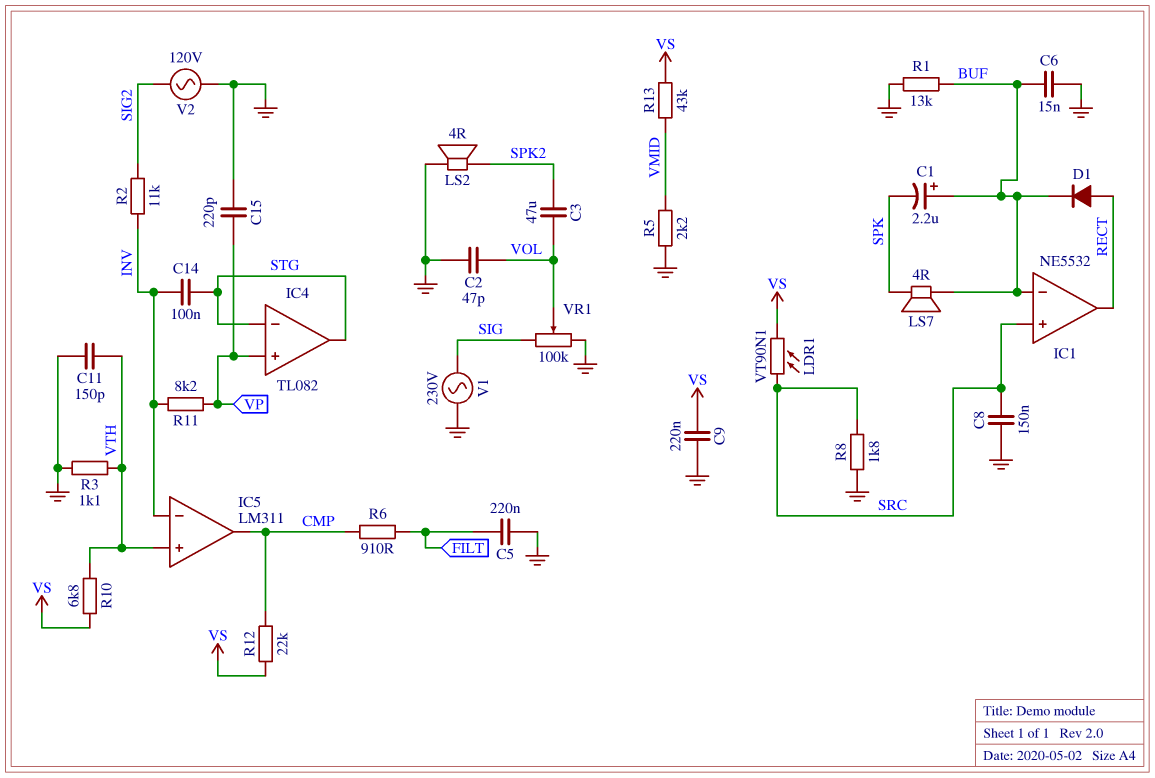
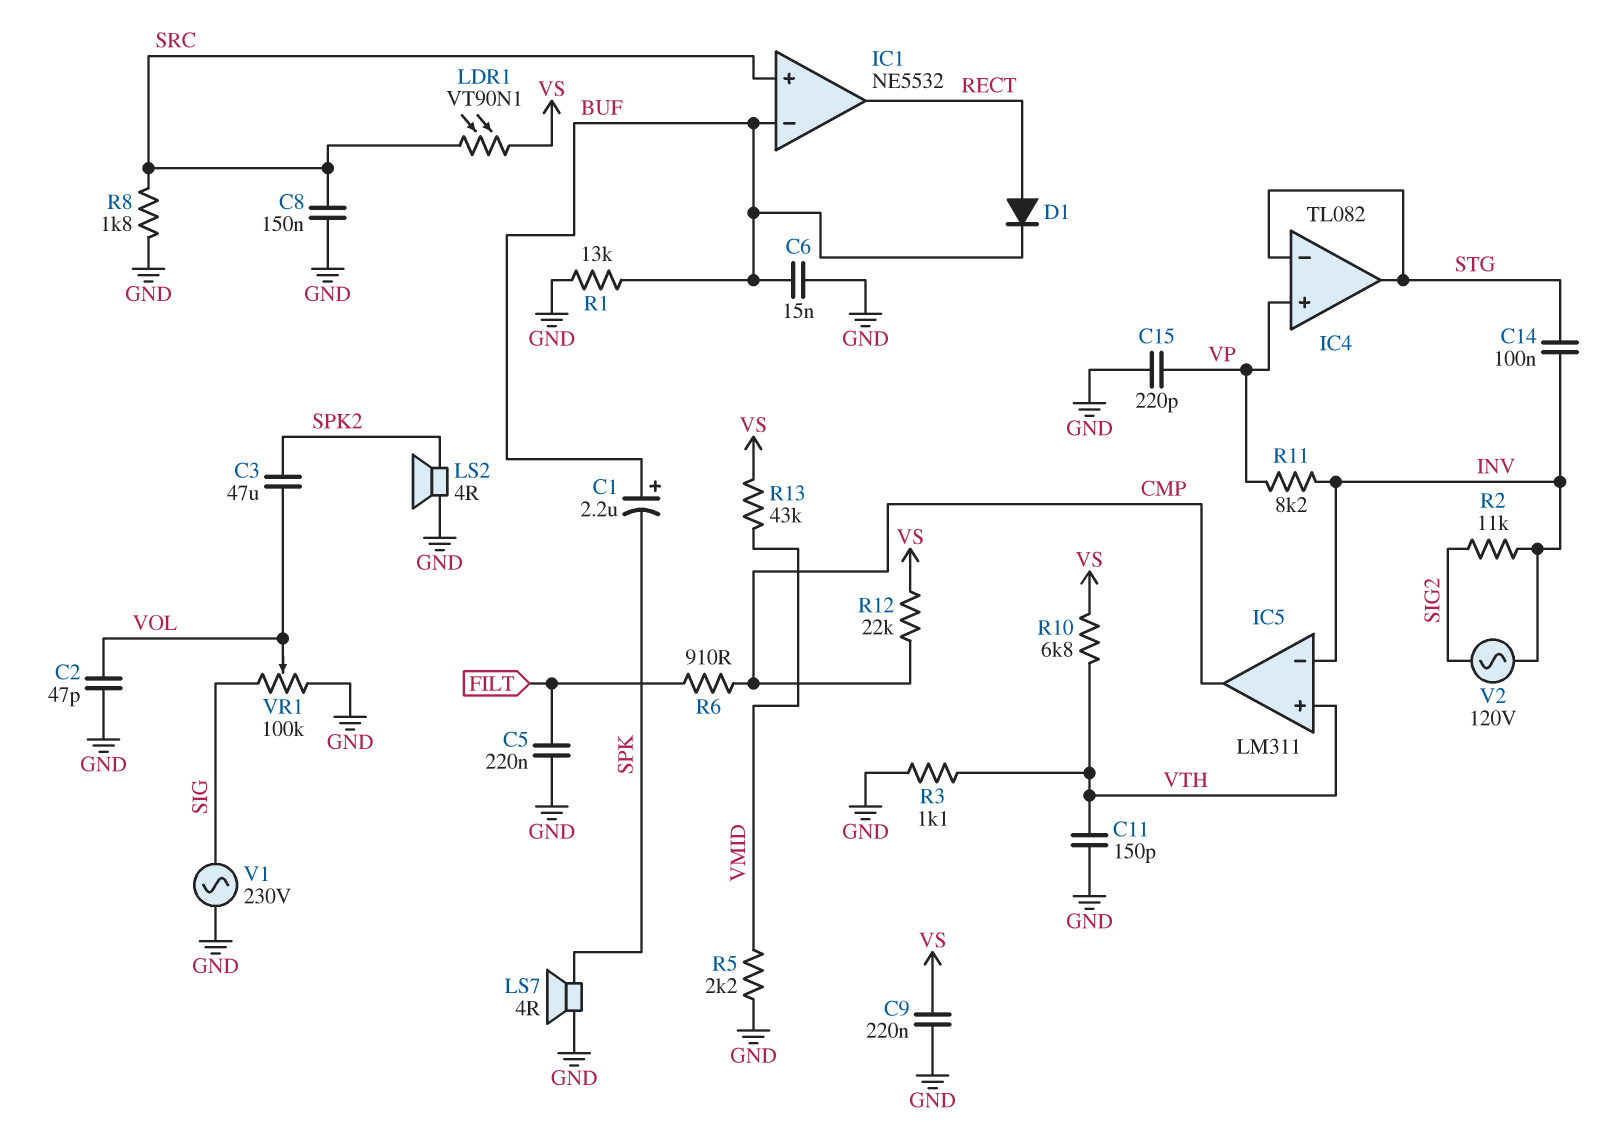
LS7: speaker 4R (BUF, SPK) -> speaker 4R (GND, SPK)
V2: AC 120V (GND, SIG2) -> AC 120V (INV, SIG2)

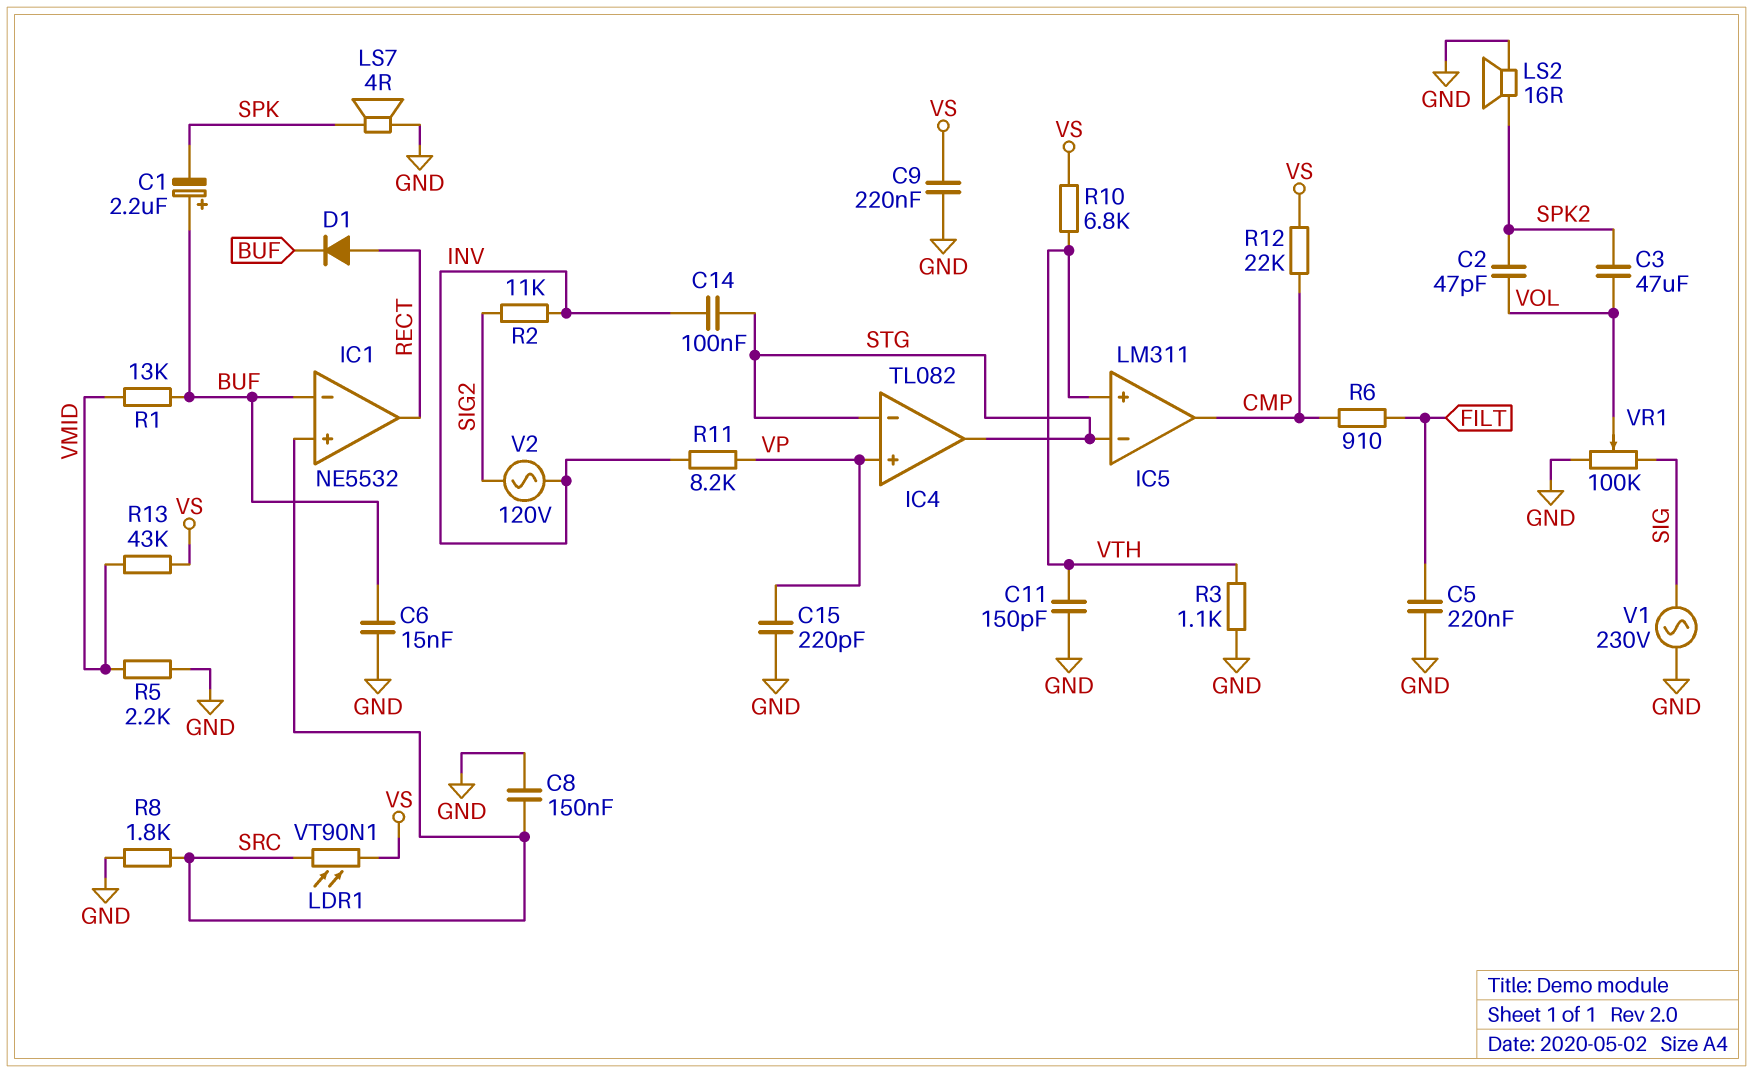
C2: 47pF (GND, VOL) -> 47pF (SPK2, VOL)
IC5 pin in-: INV -> STG
LS2: speaker 4R (GND, SPK2) -> speaker 16R (GND, SPK2)
R1: 13k (BUF, GND) -> 13k (BUF, VMID)

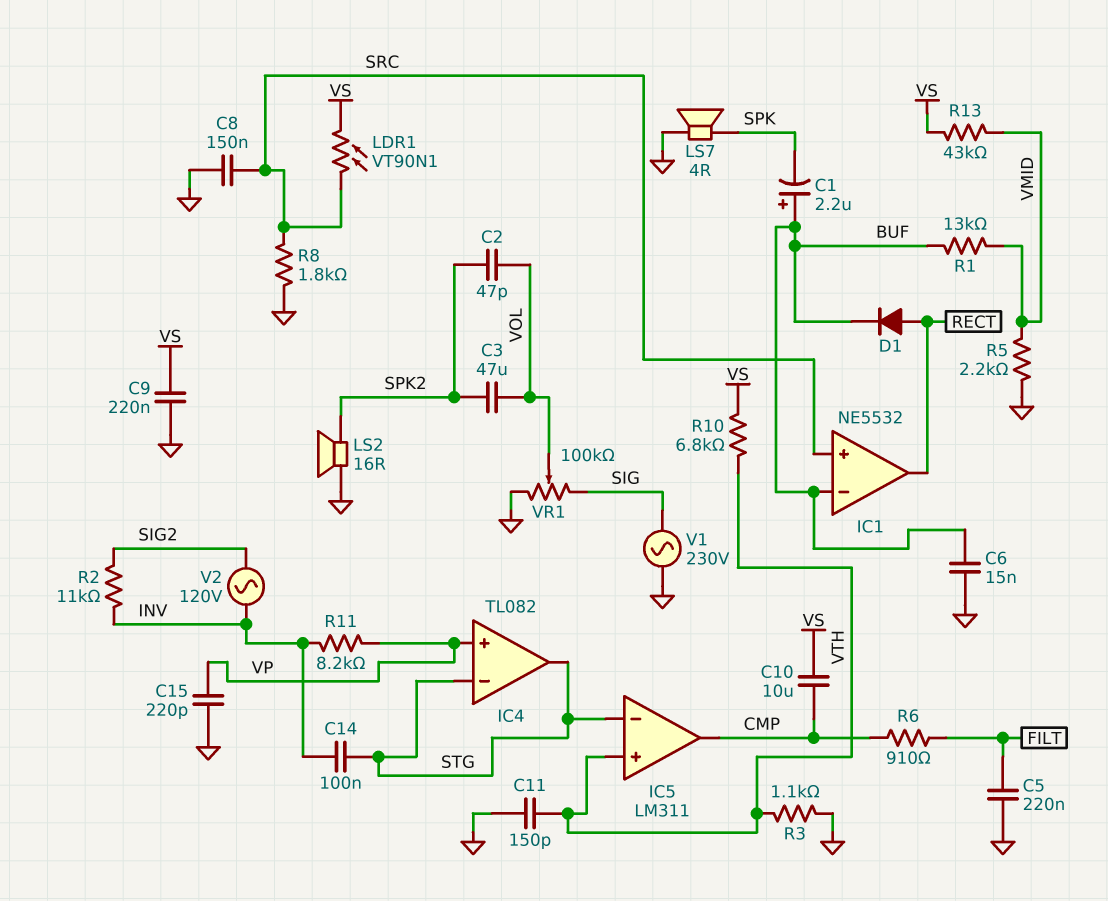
C10: none -> 10uF (CMP, VS)
R12: 22k (CMP, VS) -> none

